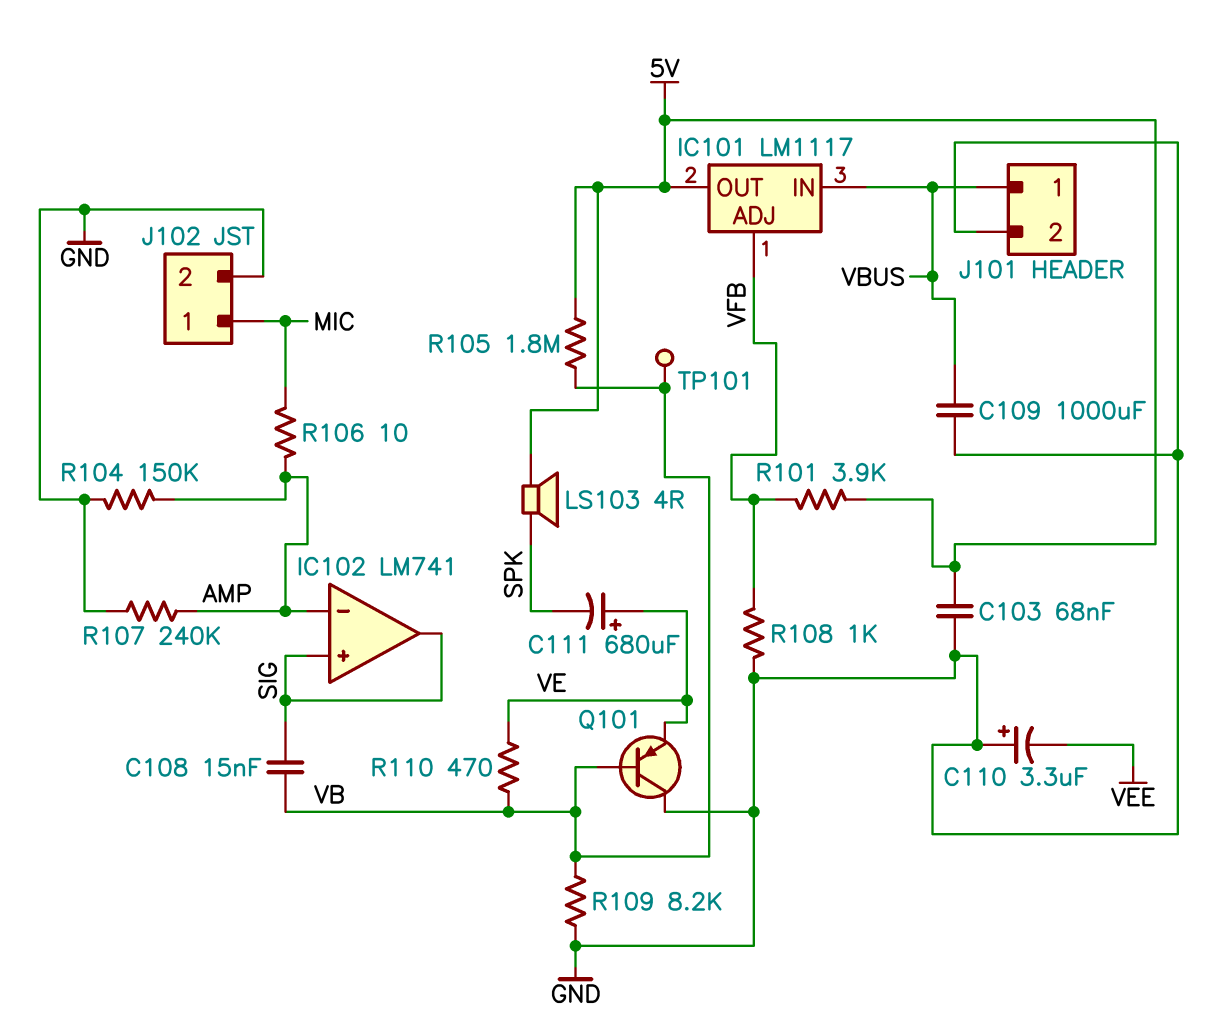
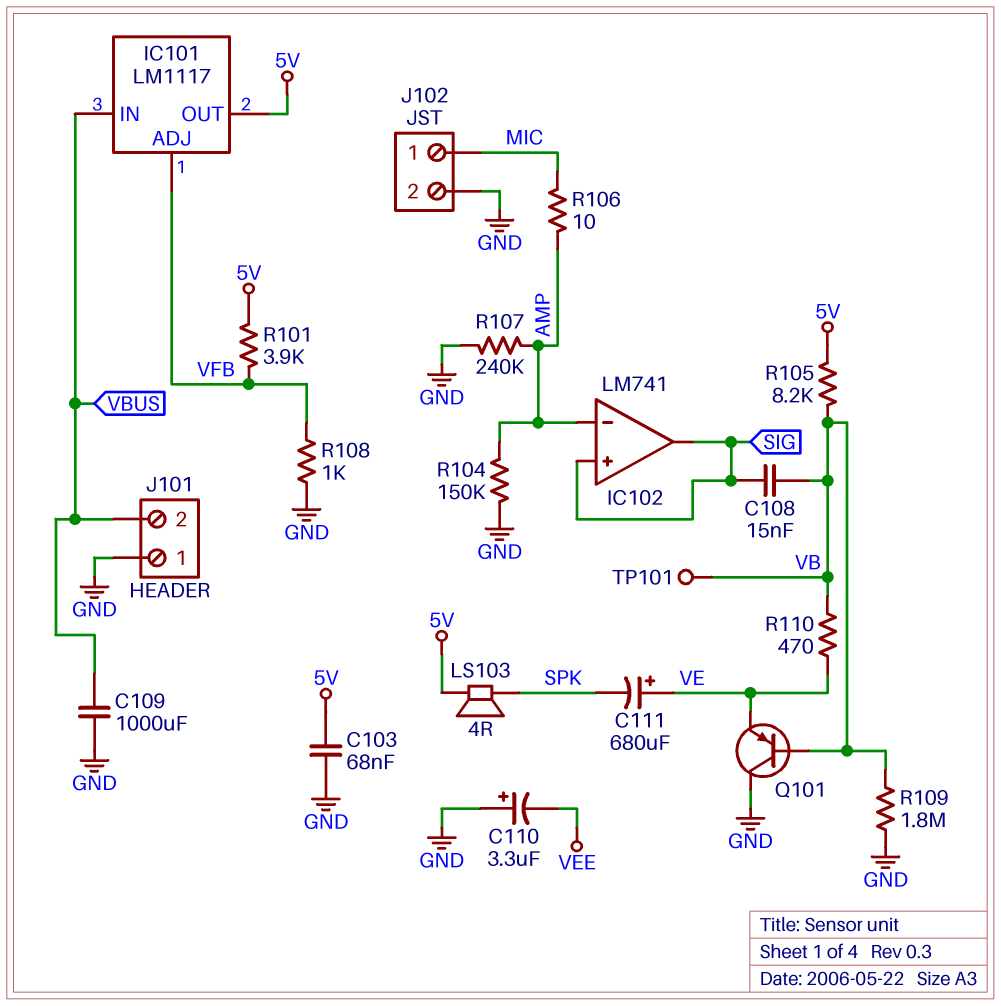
J101 pin 1: VBUS -> GND
J101 pin 2: GND -> VBUS
R105: 1.8M (5V, VB) -> 8.2k (5V, VB)
R109: 8.2k (GND, VB) -> 1.8M (GND, VB)

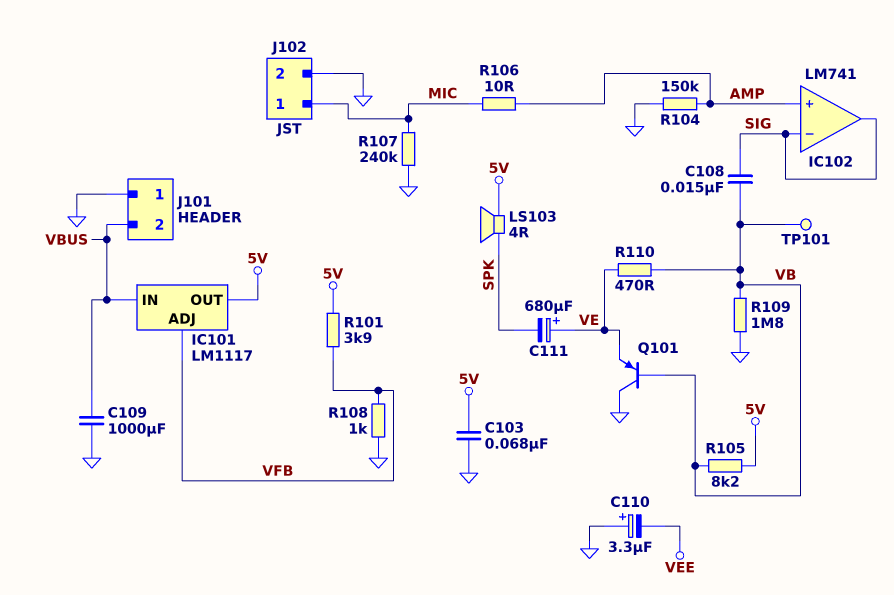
IC102 pin in+: SIG -> AMP
IC102 pin in-: AMP -> SIG
R107: 240k (AMP, GND) -> 240k (GND, MIC)

